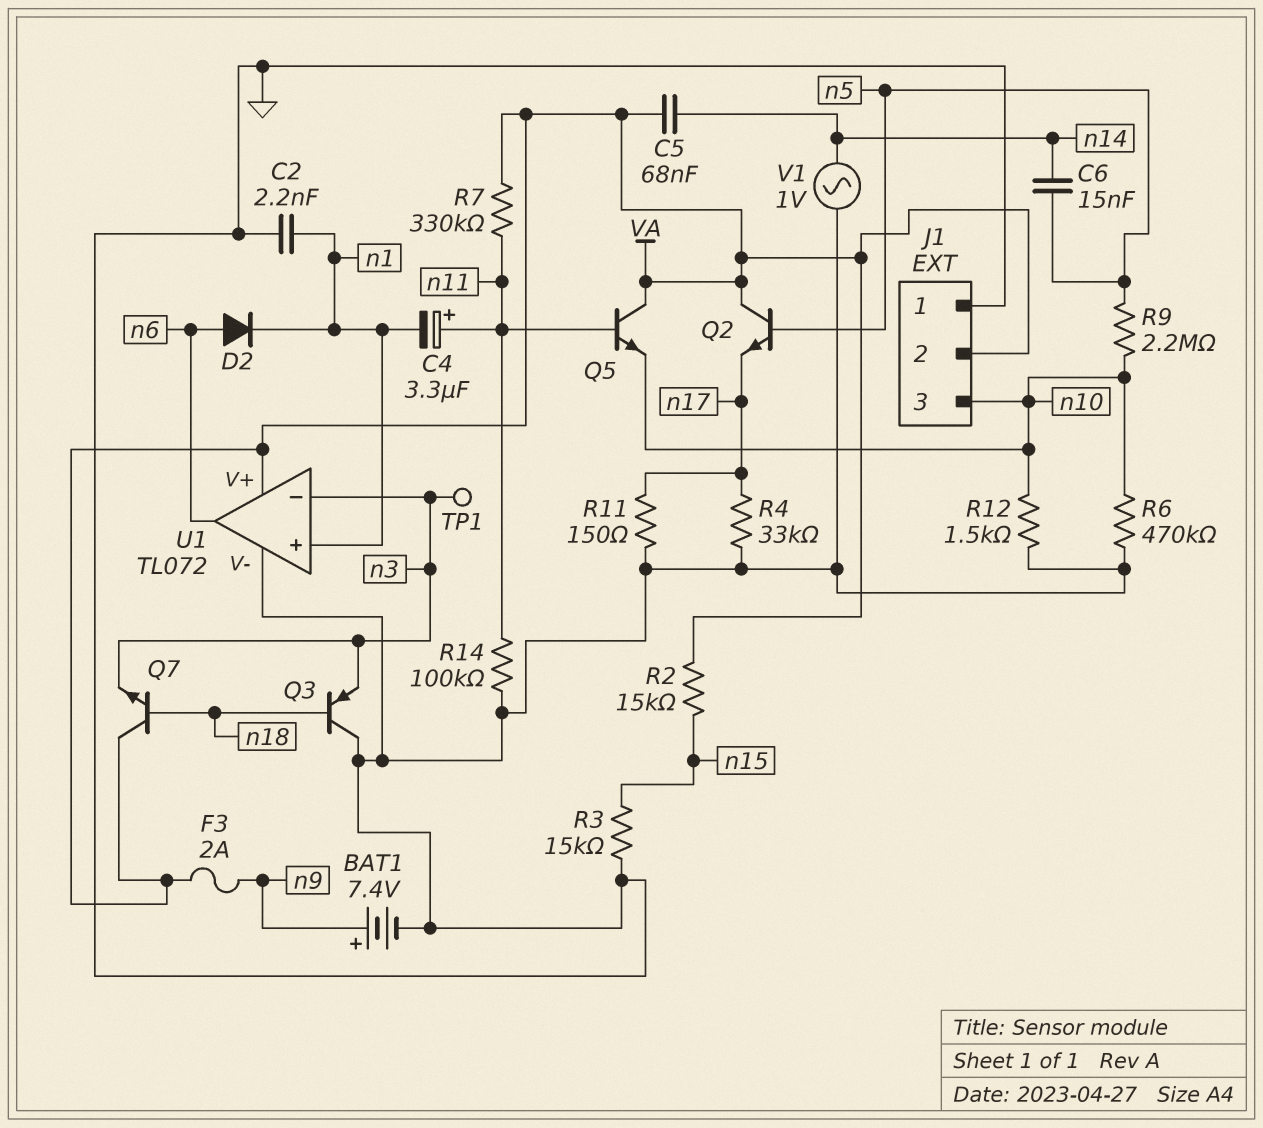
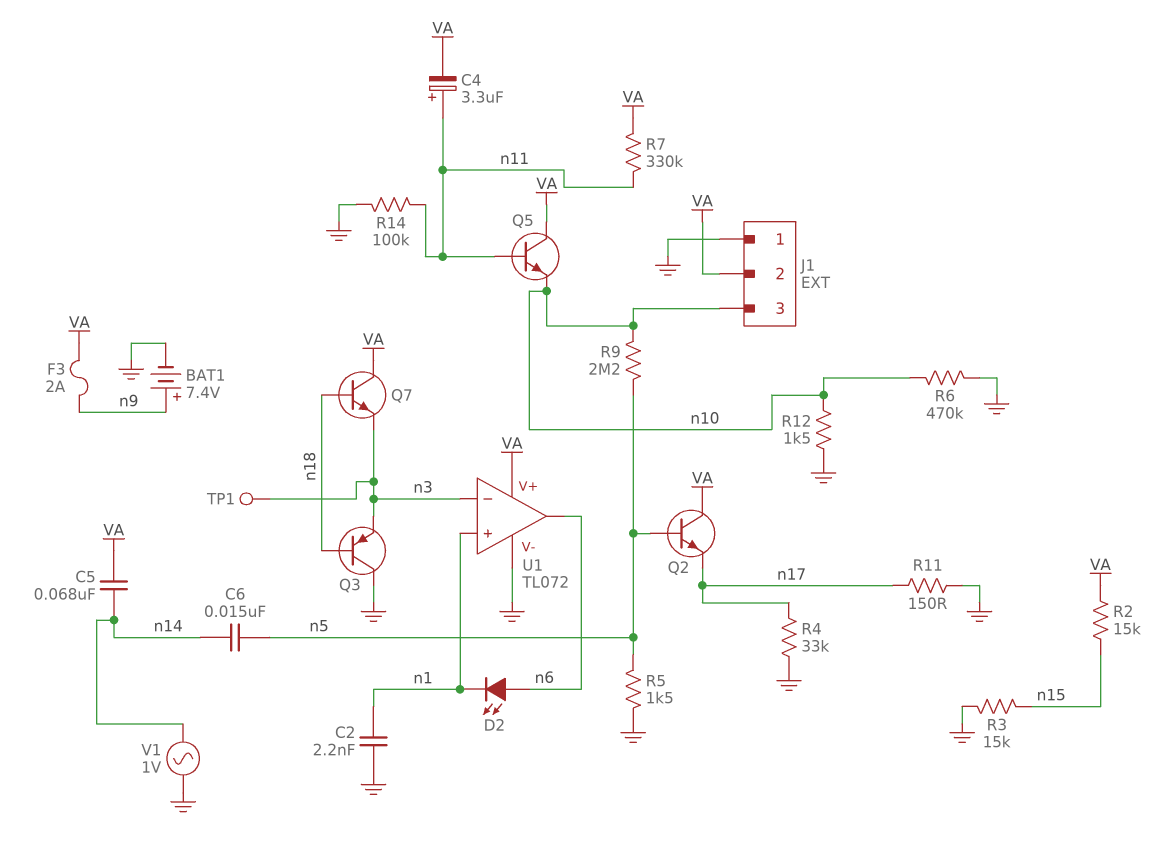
C4: 3.3uF (plus n11, minus n1) -> 3.3uF (plus n11, minus VA)
D2: diode (A n6, K n1) -> LED (A n6, K n1)
R5: none -> 1.5k (GND, n5)

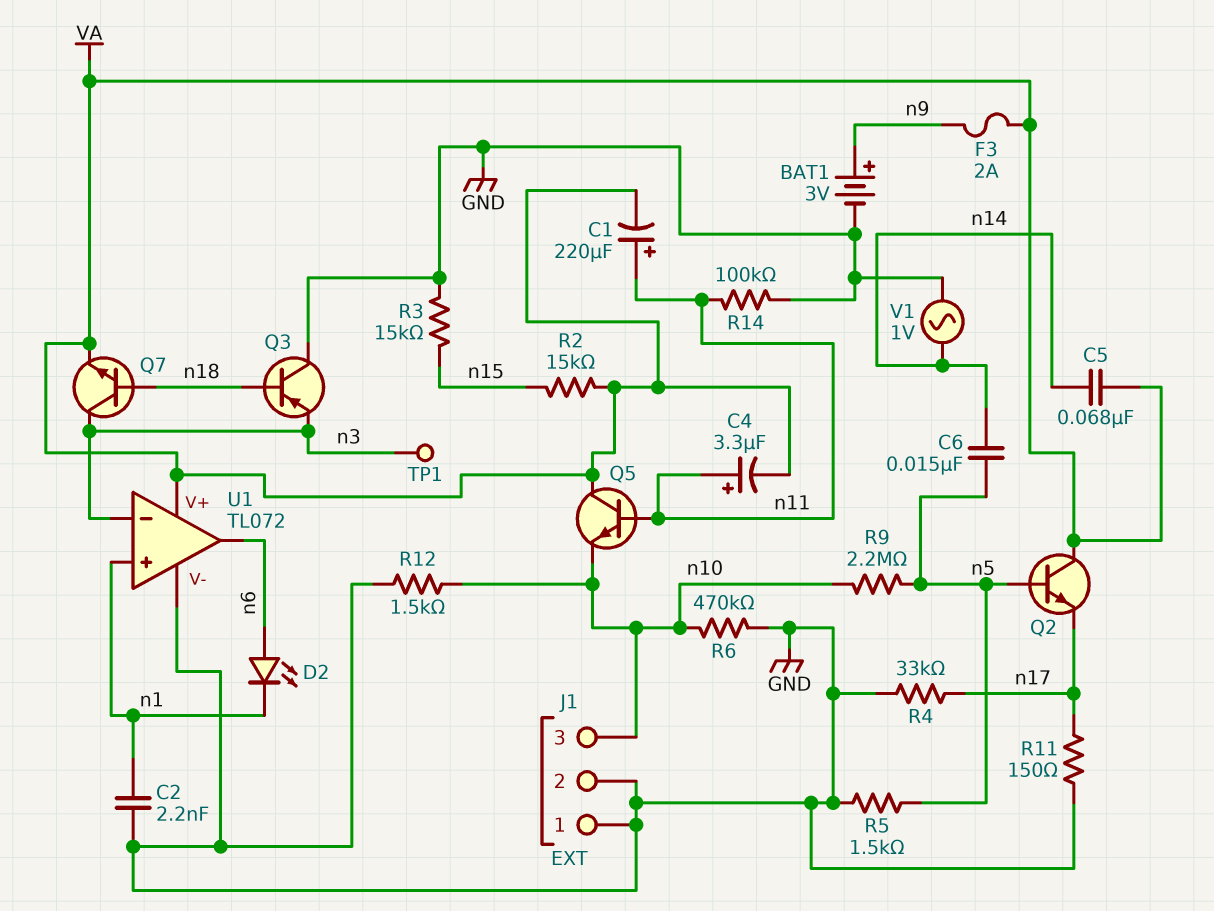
BAT1: 7.4V (plus n9, minus GND) -> 3V (plus n9, minus GND)
C1: none -> 220uF (plus n11, minus VA)
J1 pin 2: VA -> GND
Q7: NPN (B n18, C VA, E n3) -> NPN (B n18, C n3, E VA)
R7: 330k (VA, n11) -> none

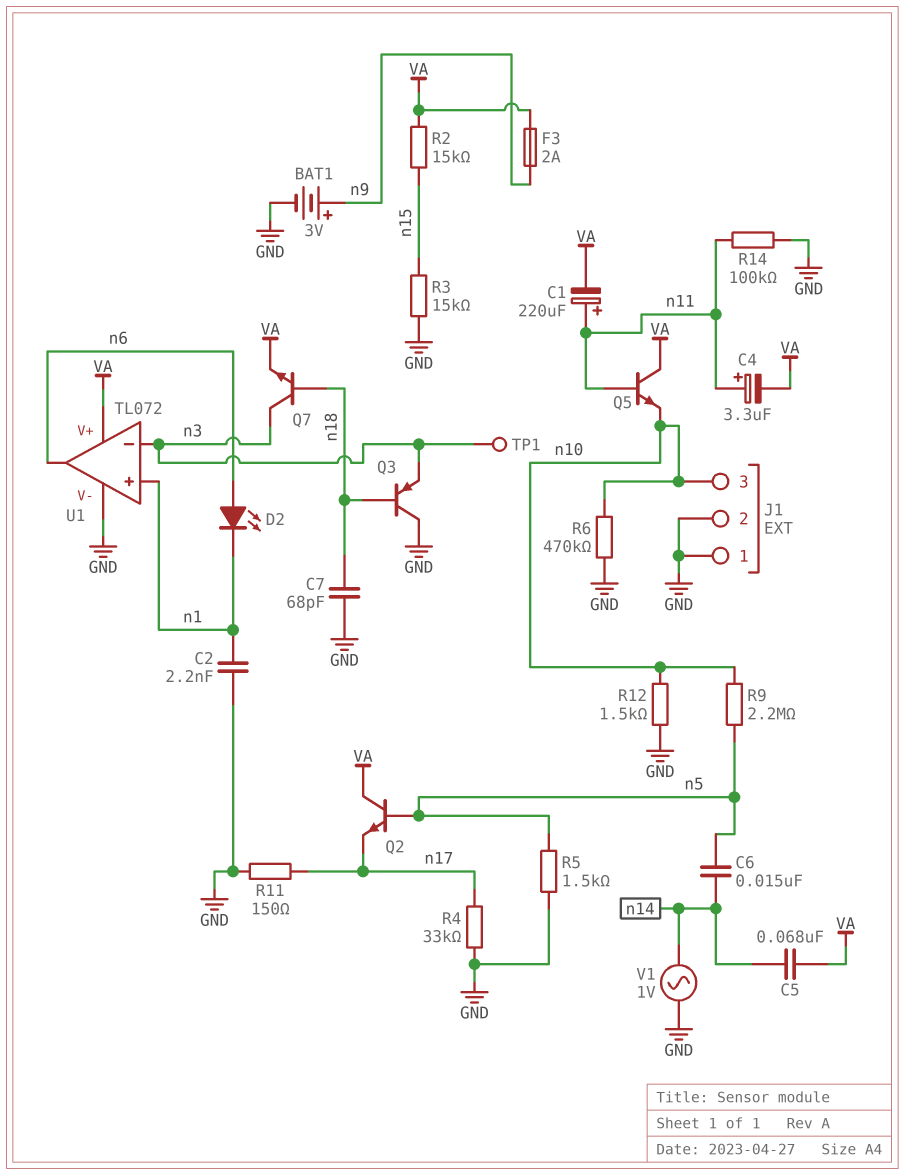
C7: none -> 68pF (GND, n18)

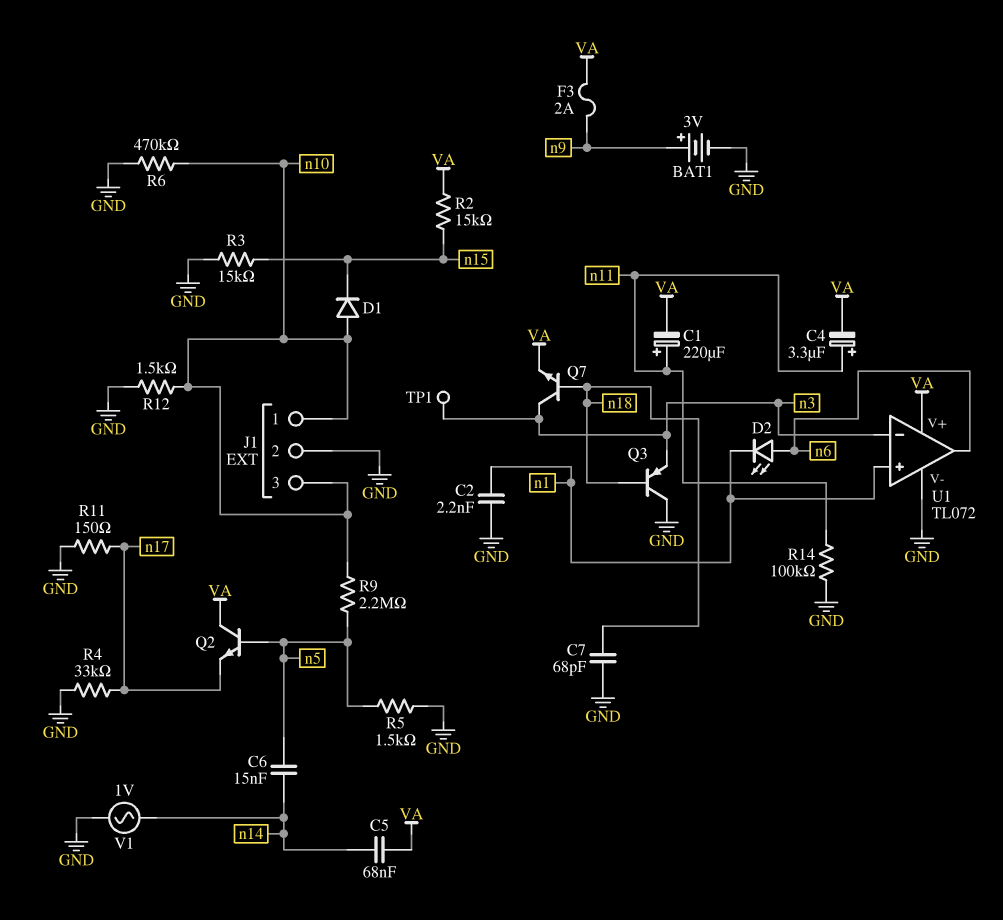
D1: none -> diode (A n10, K n15)
J1 pin 1: GND -> n10
Q5: NPN (B n11, C VA, E n10) -> none

